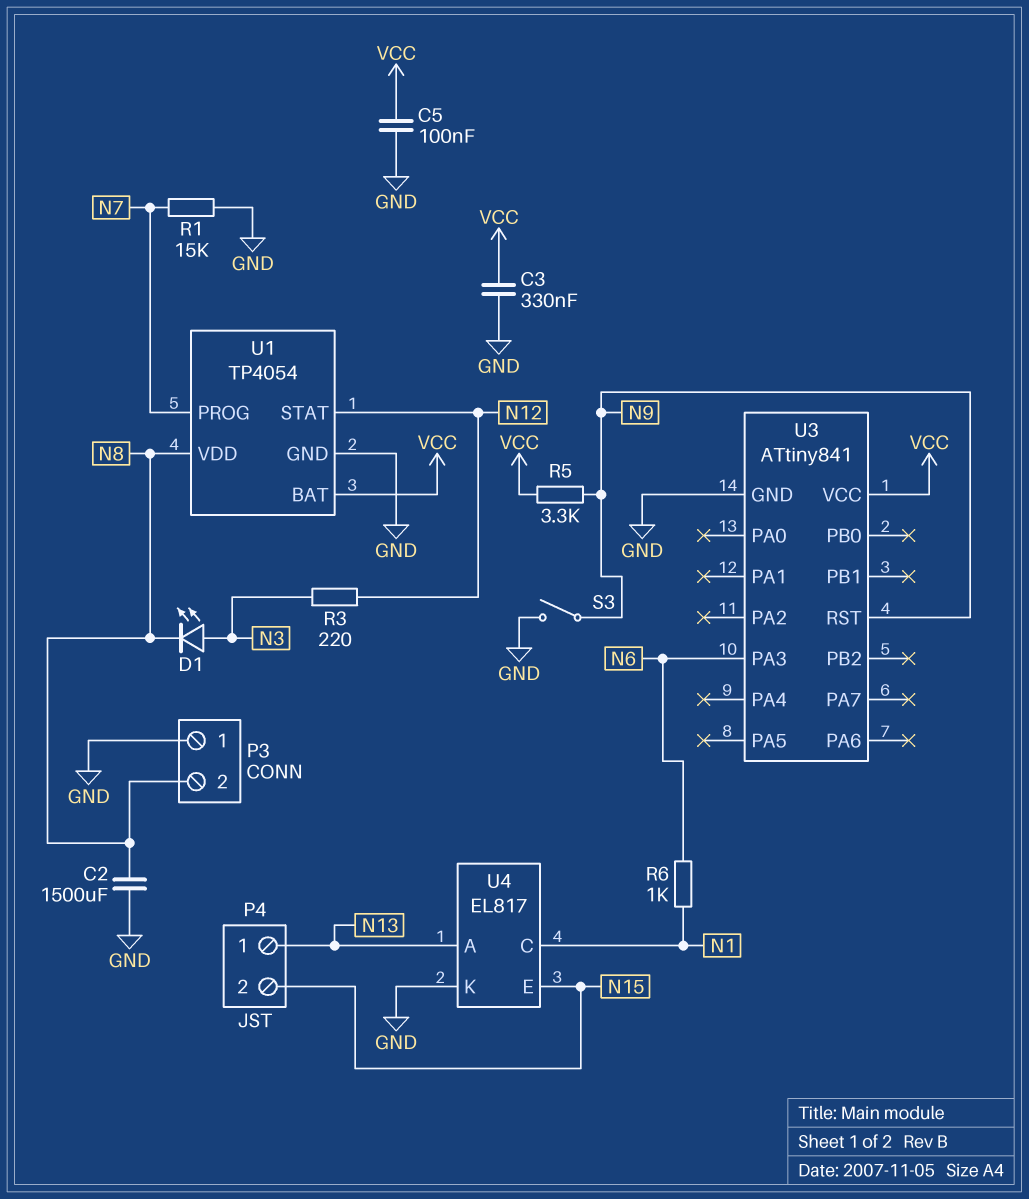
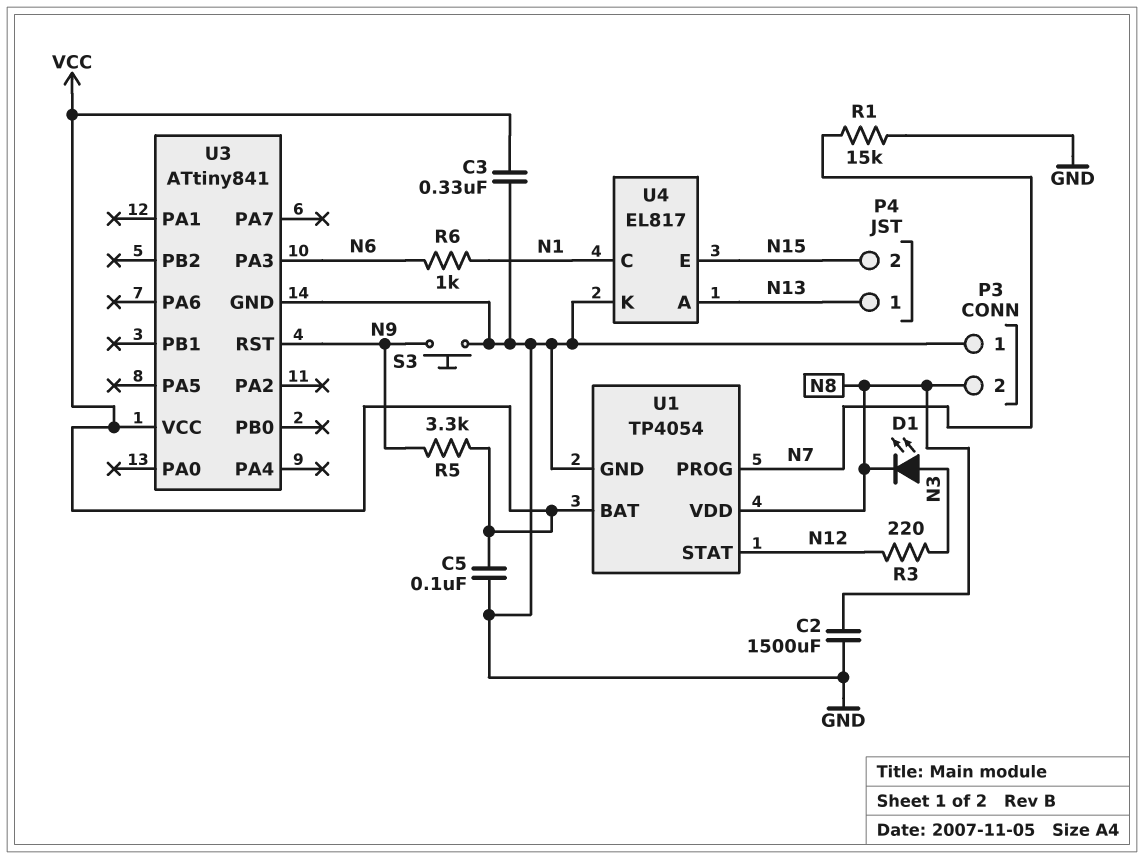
S3: switch (GND, N9) -> button (GND, N9)

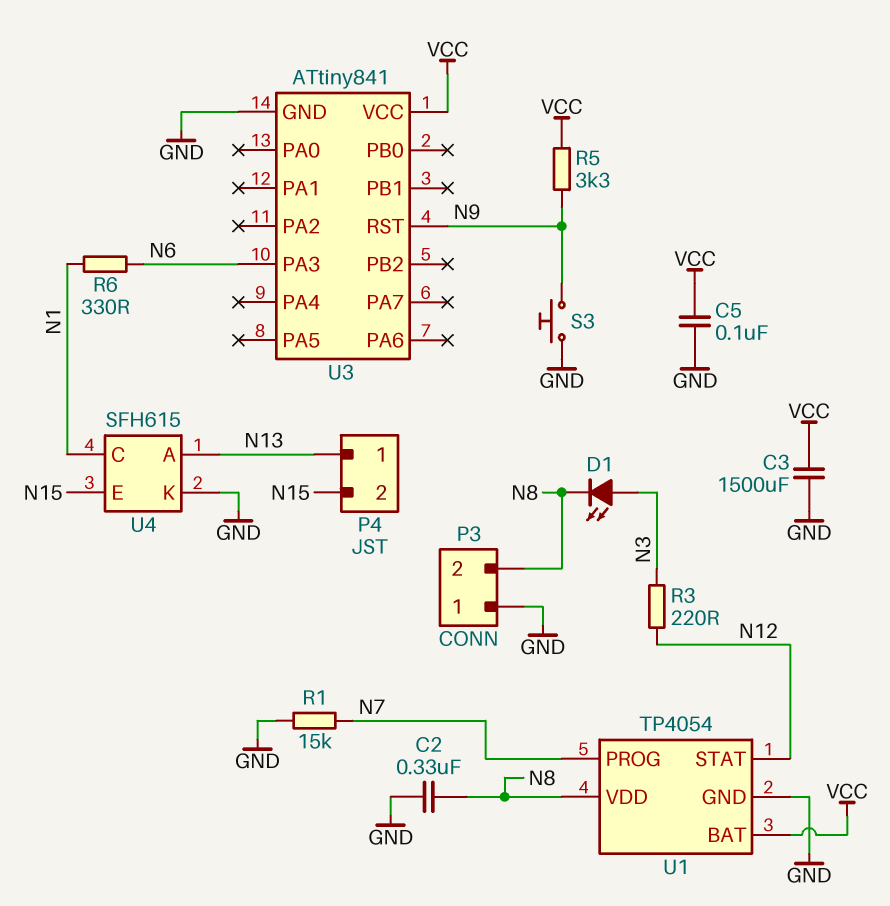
C2: 1500uF (GND, N8) -> 330nF (GND, N8)
C3: 330nF (GND, VCC) -> 1500uF (GND, VCC)
R6: 1k (N1, N6) -> 330 (N1, N6)
U4: EL817 -> SFH615

